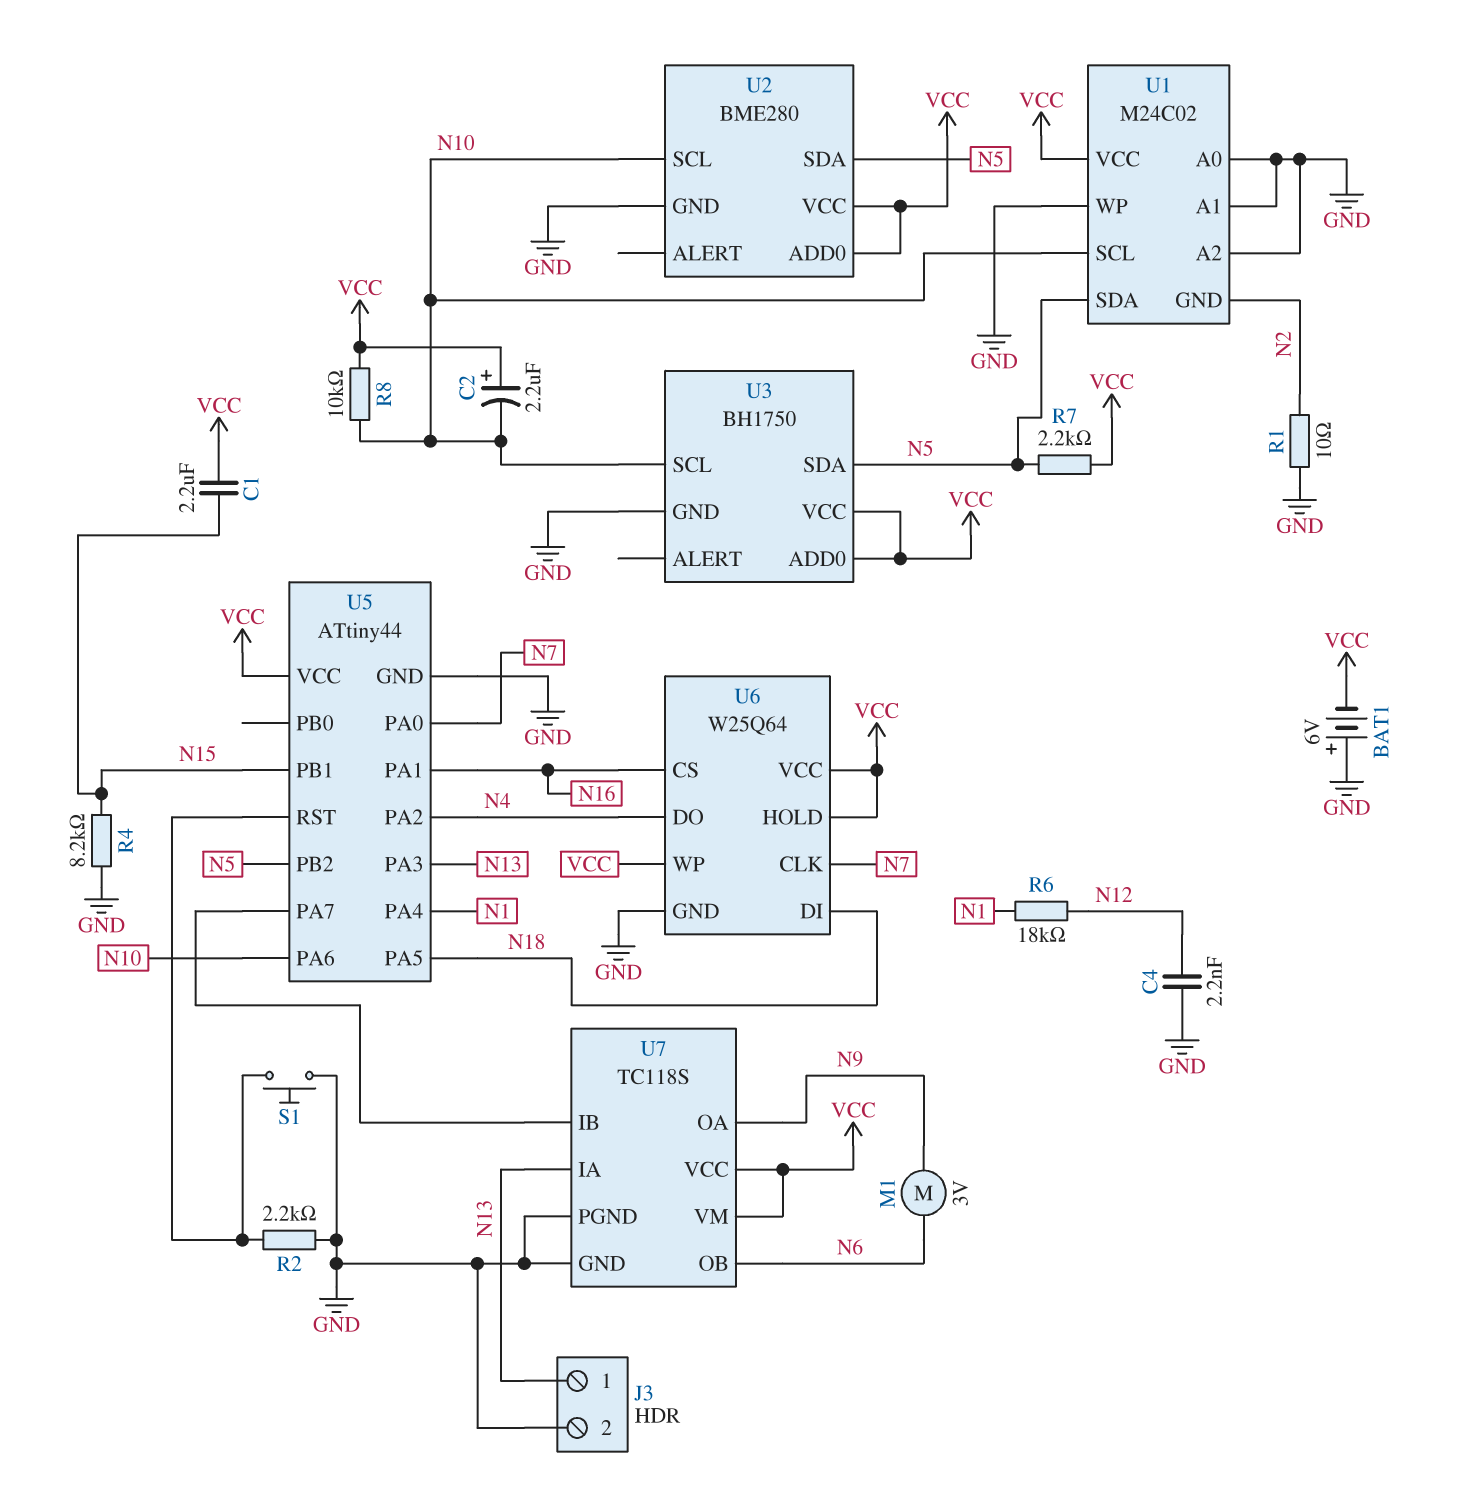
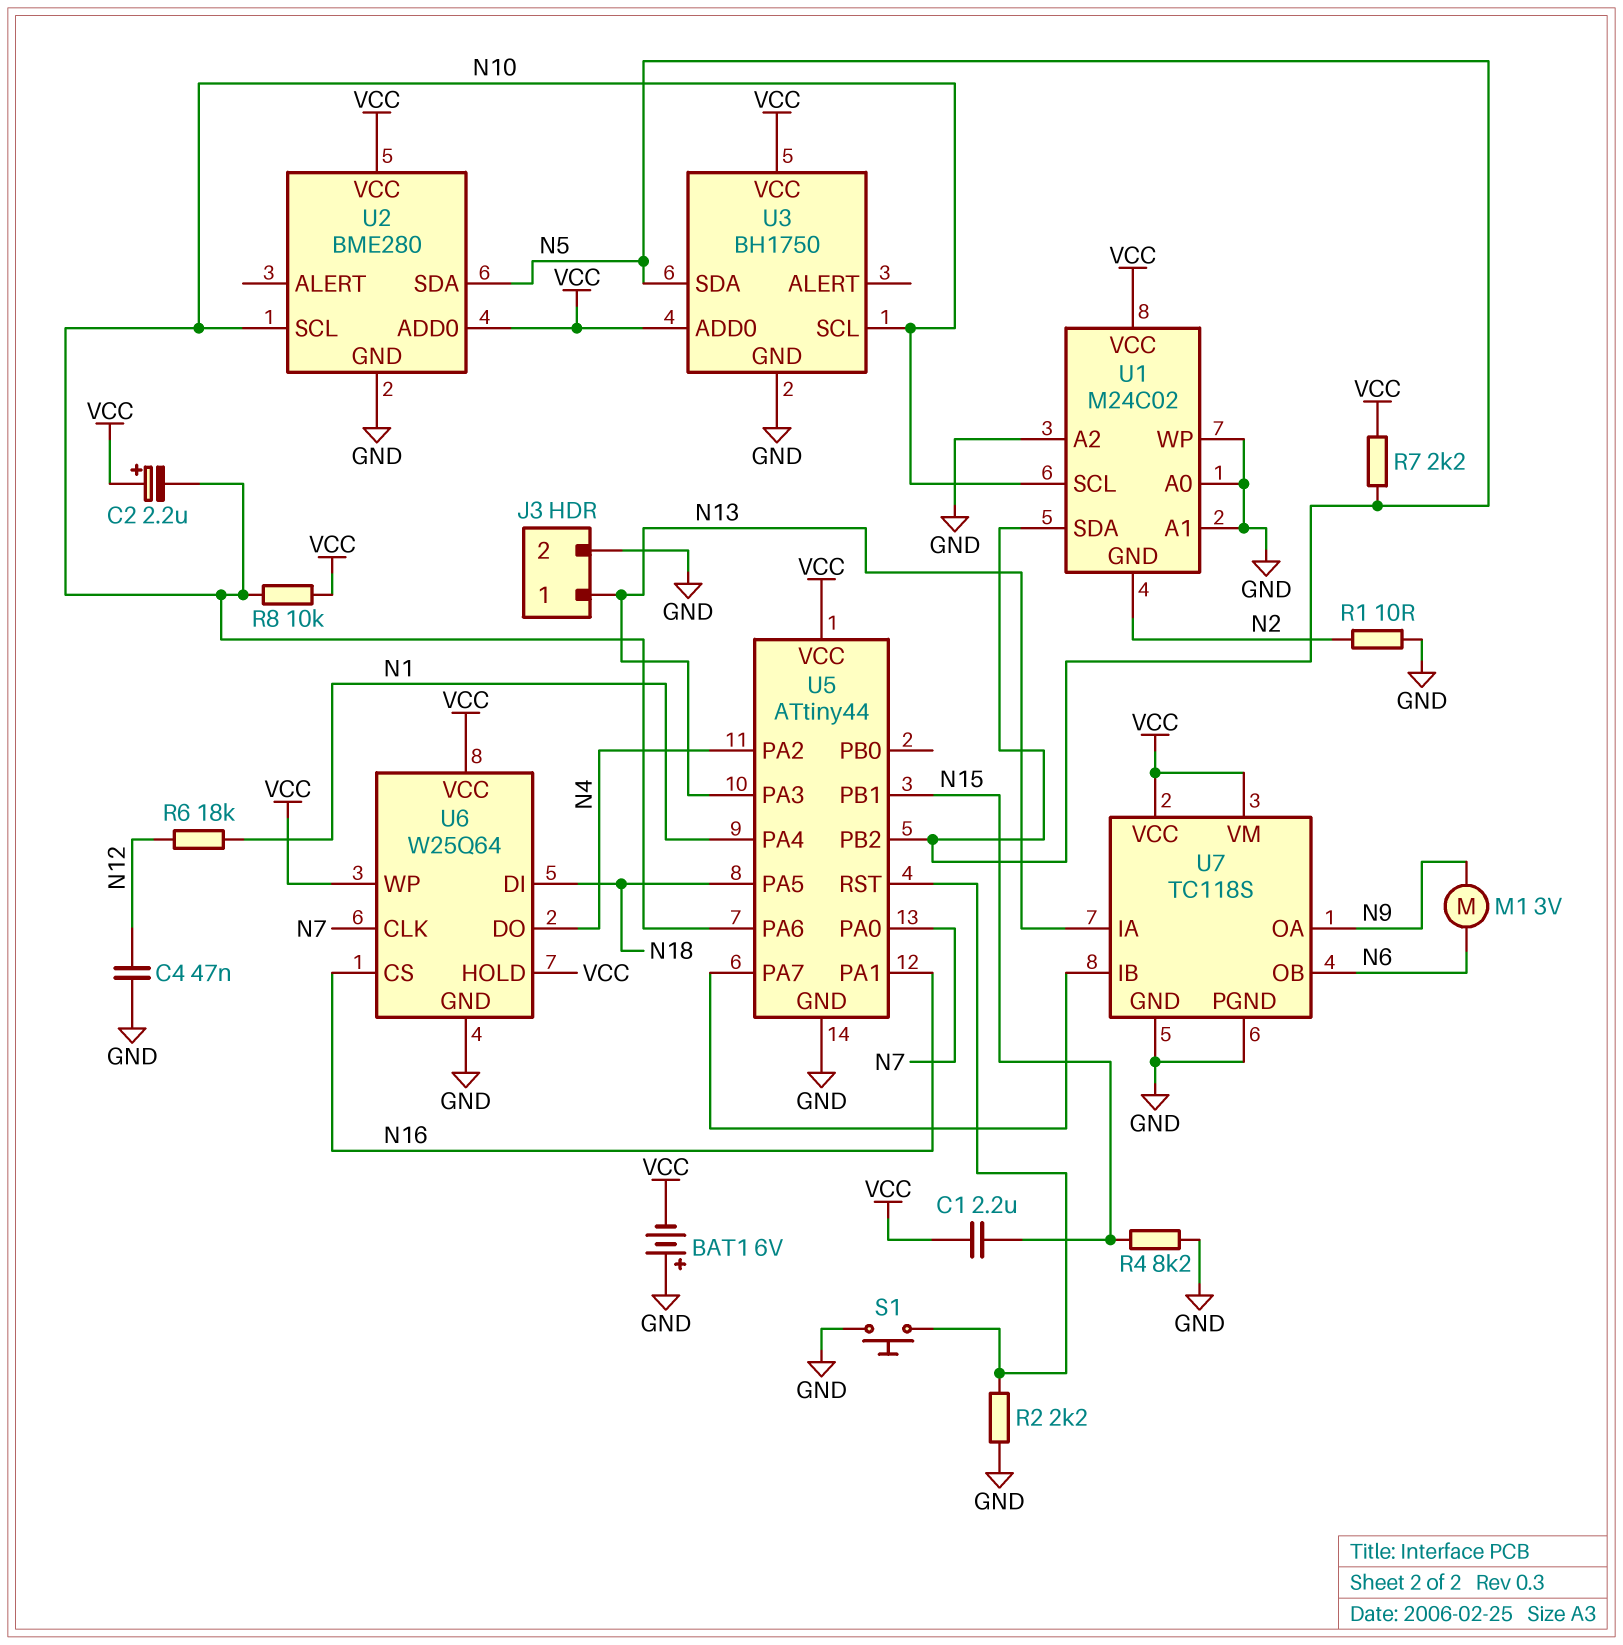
C4: 2.2nF (GND, N12) -> 47nF (GND, N12)

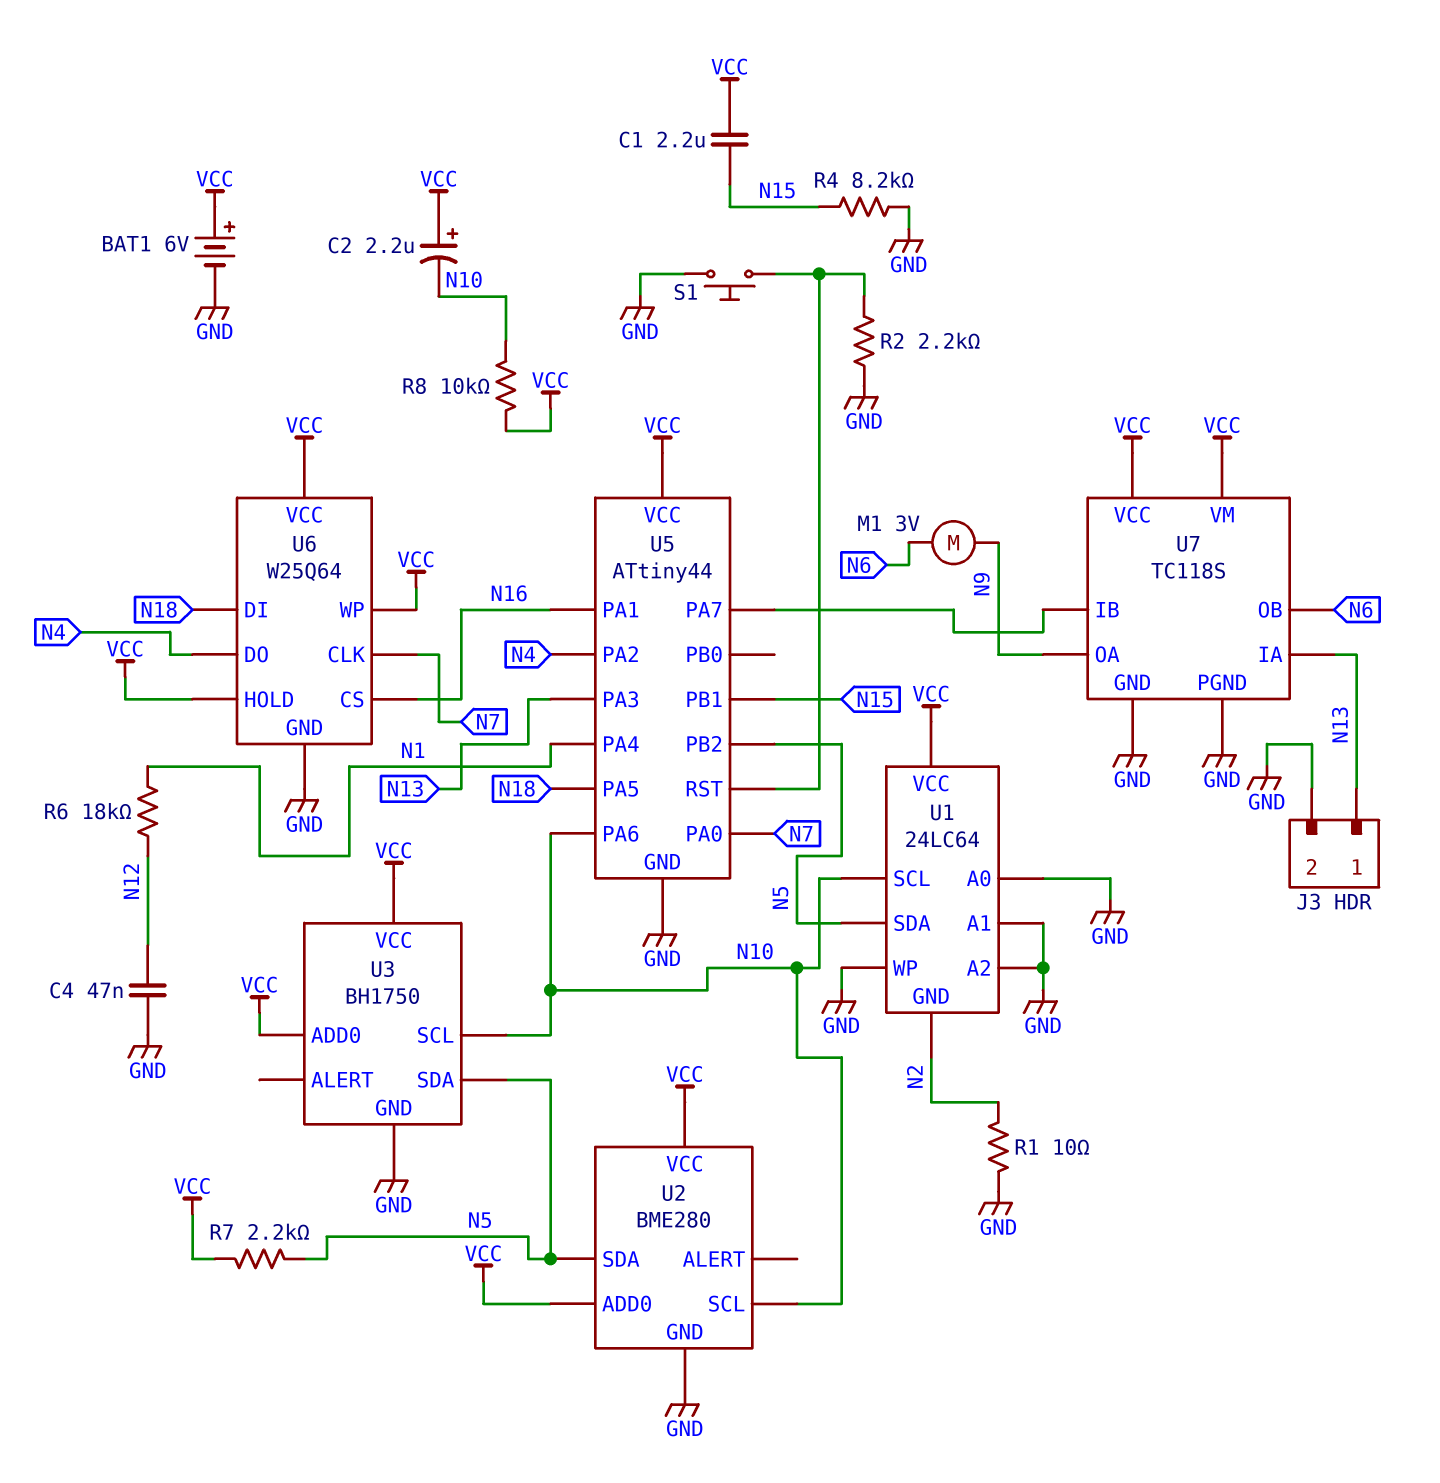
BAT1: 6V (plus GND, minus VCC) -> 6V (plus VCC, minus GND)
U1: M24C02 -> 24LC64

